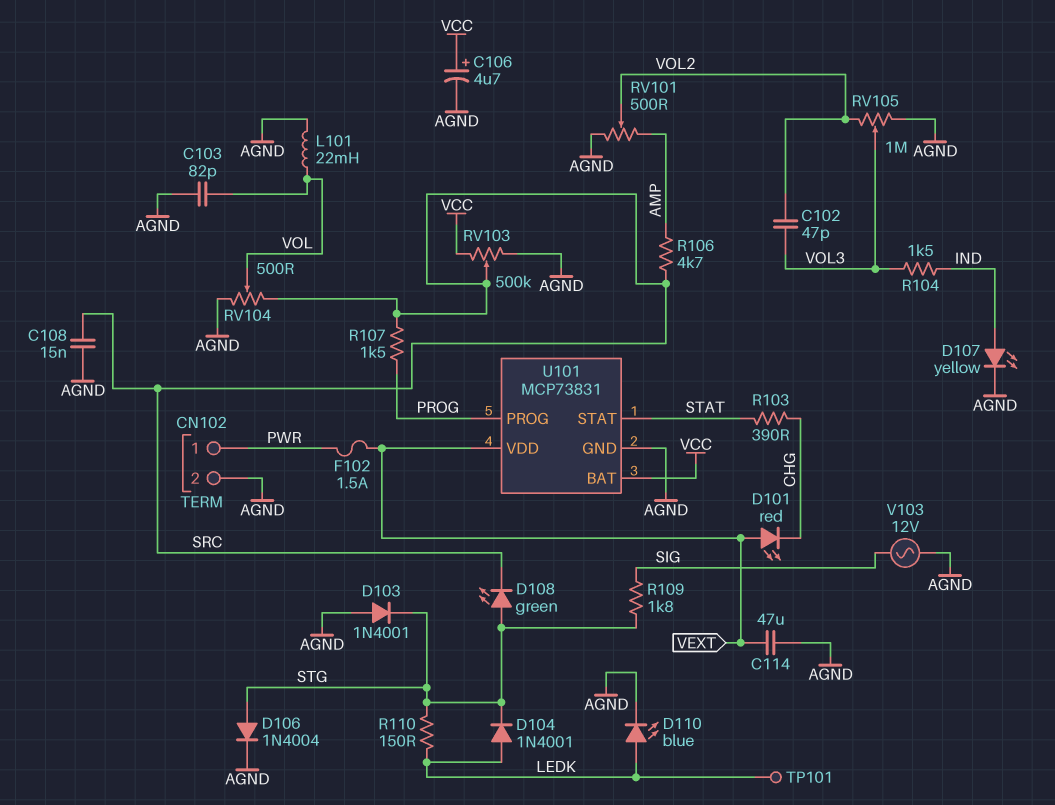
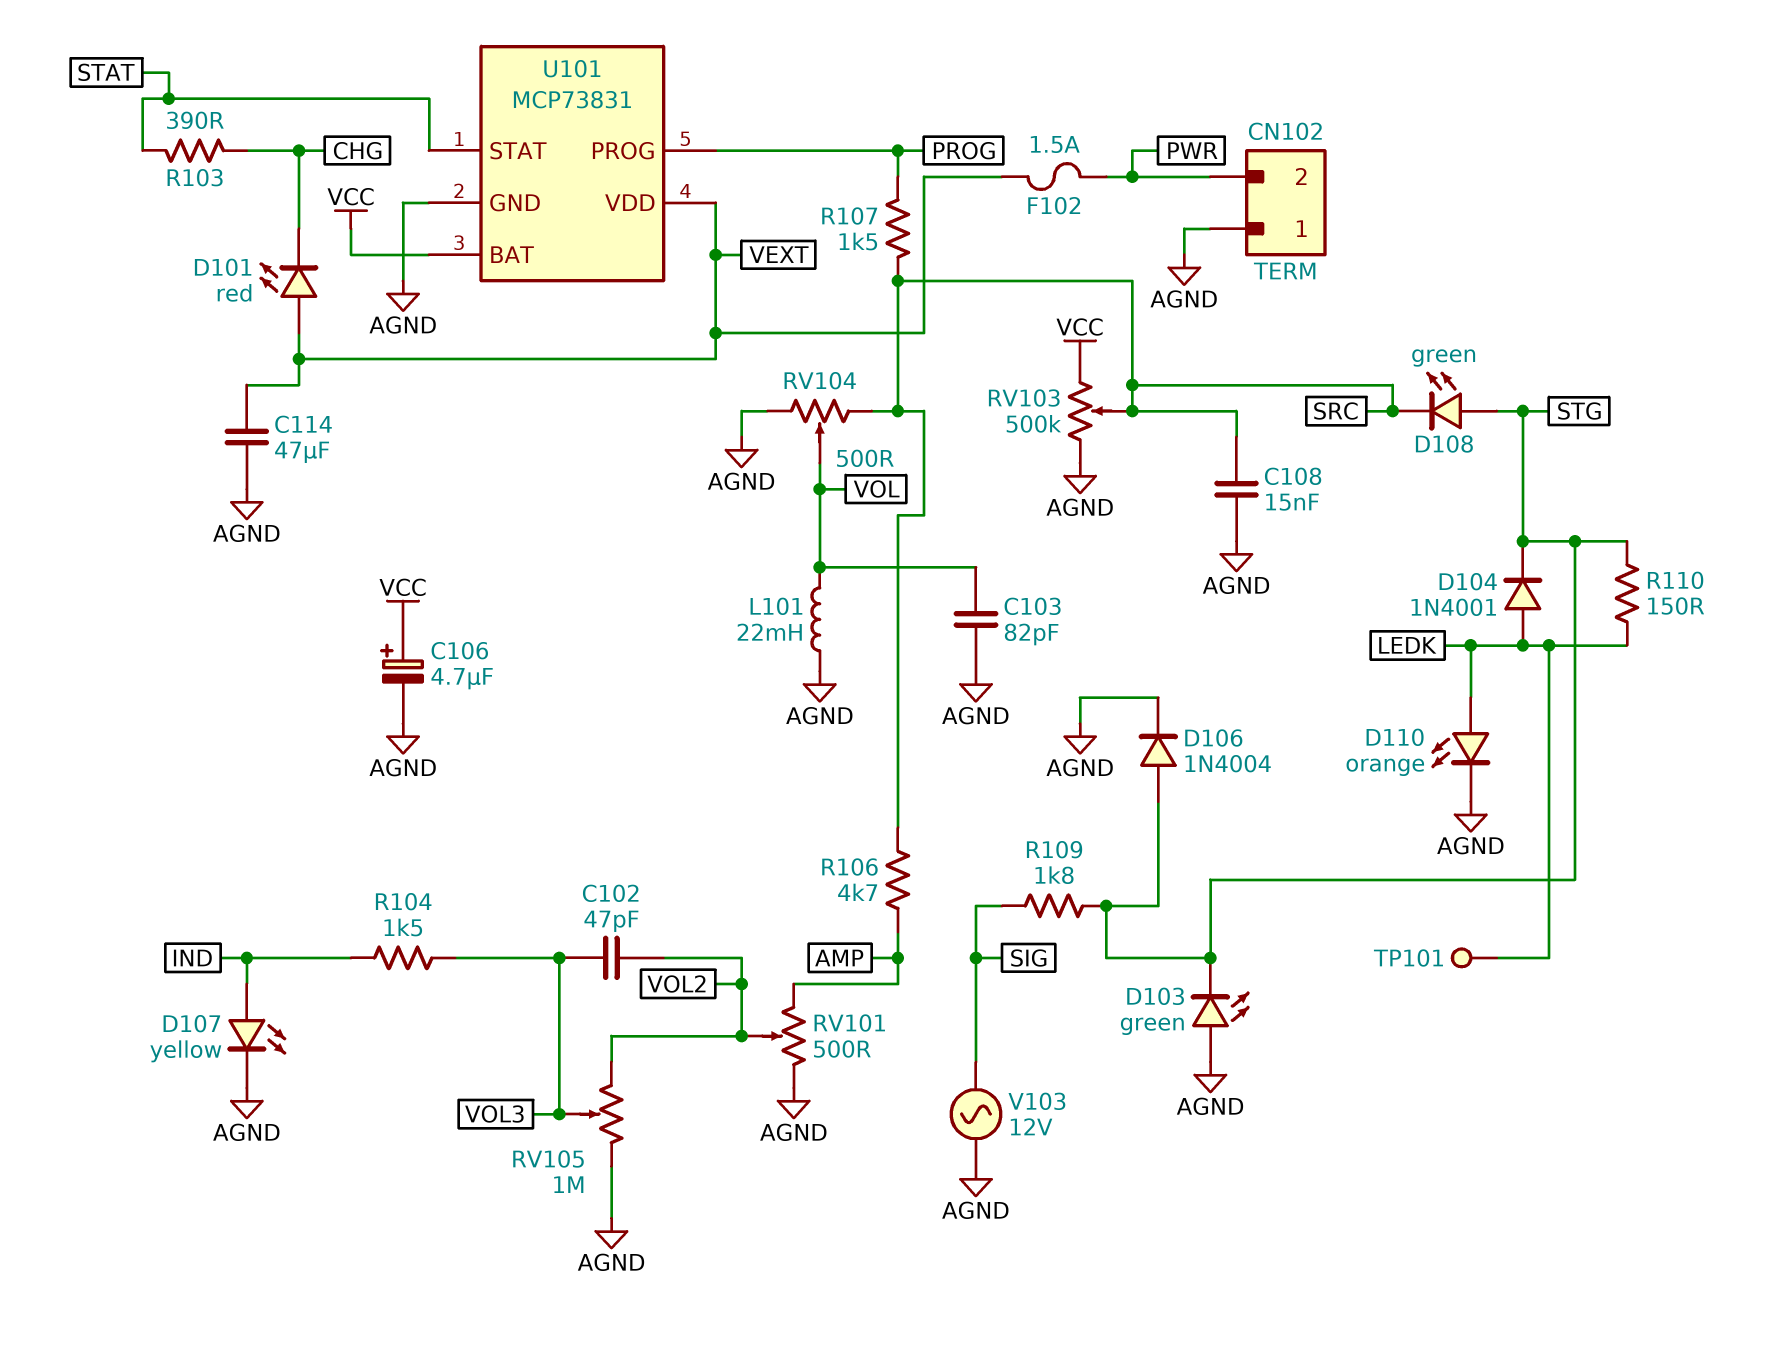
CN102 pin 1: PWR -> AGND
CN102 pin 2: AGND -> PWR
D103: diode 1N4001 (A AGND, K STG) -> LED green (A AGND, K STG)
D110: LED blue (A LEDK, K AGND) -> LED orange (A LEDK, K AGND)

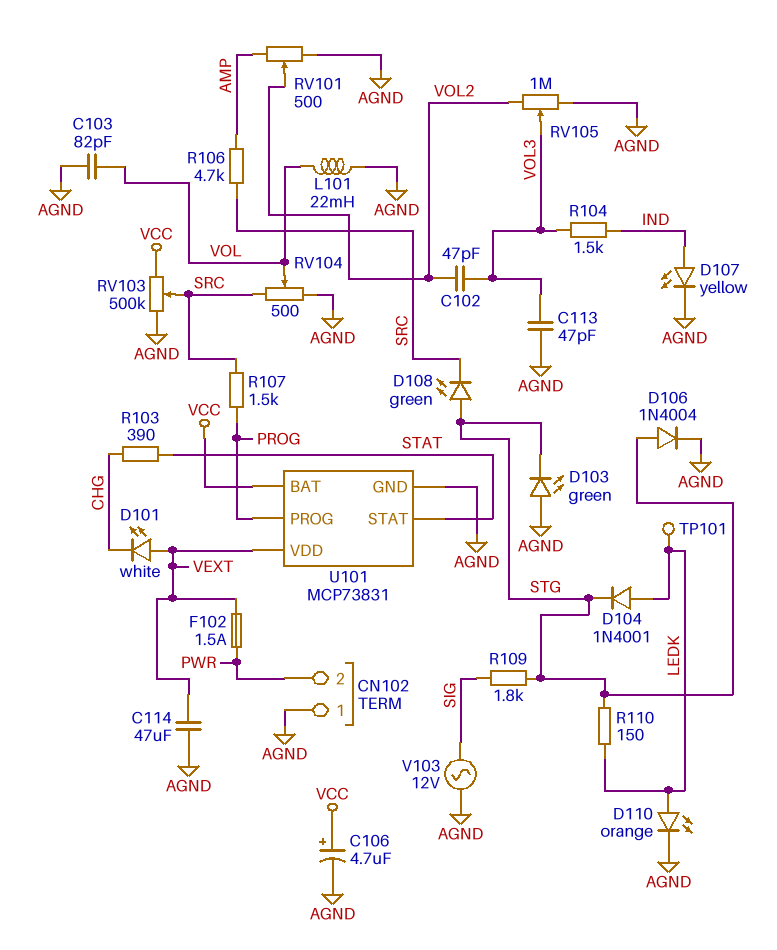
C108: 15nF (AGND, SRC) -> none
C113: none -> 47pF (AGND, VOL3)
D101: LED red (A VEXT, K CHG) -> LED white (A VEXT, K CHG)

